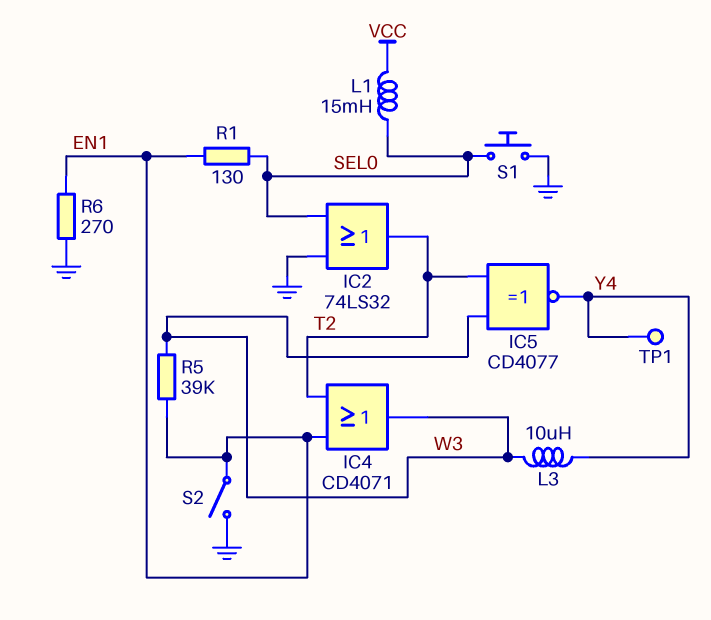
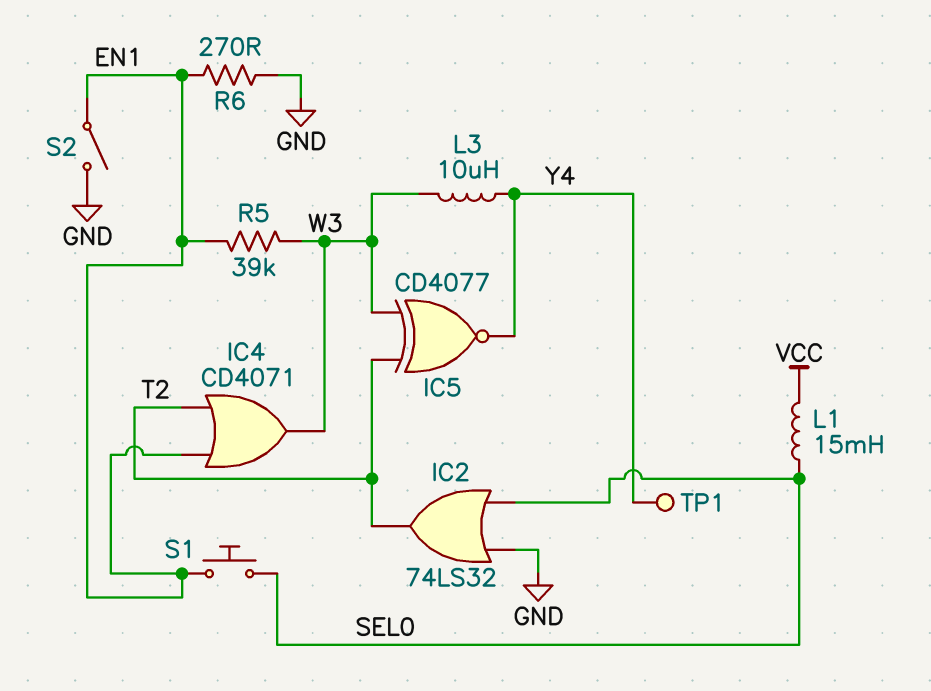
R1: 130 (EN1, SEL0) -> none
S1: button (GND, SEL0) -> button (EN1, SEL0)

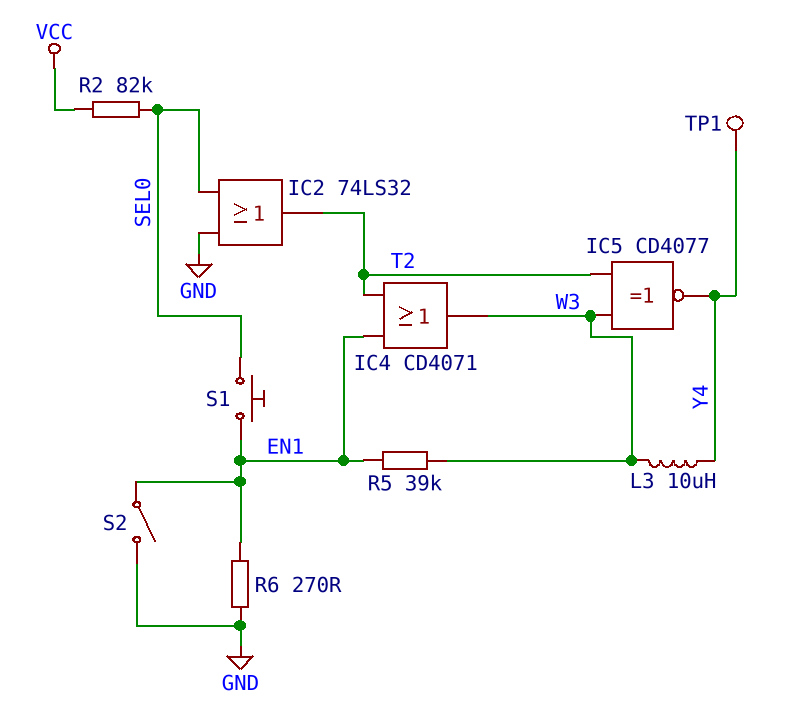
L1: 15mH (SEL0, VCC) -> none
R2: none -> 82k (SEL0, VCC)

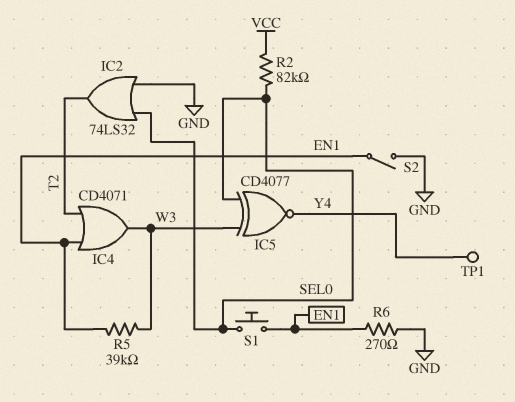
IC5: XNOR CD4077 (in T2, in W3, out Y4) -> XNOR CD4077 (in SEL0, in W3, out Y4)
L3: 10uH (W3, Y4) -> none

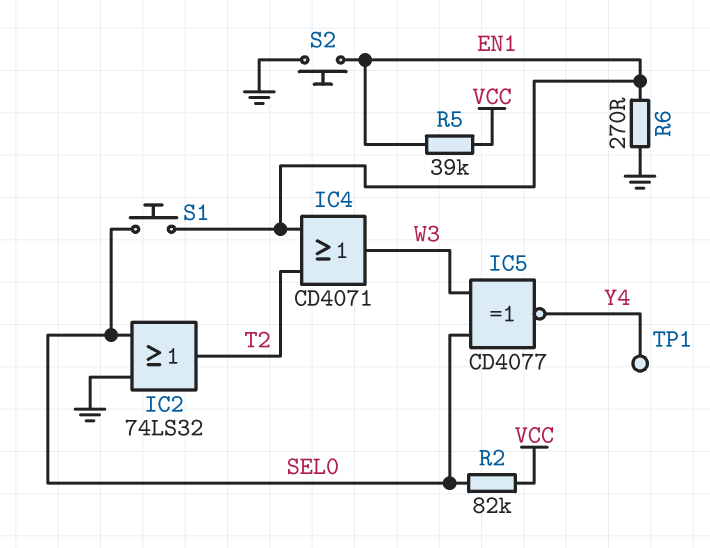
R5: 39k (EN1, W3) -> 39k (EN1, VCC)
S2: switch (EN1, GND) -> button (EN1, GND)

